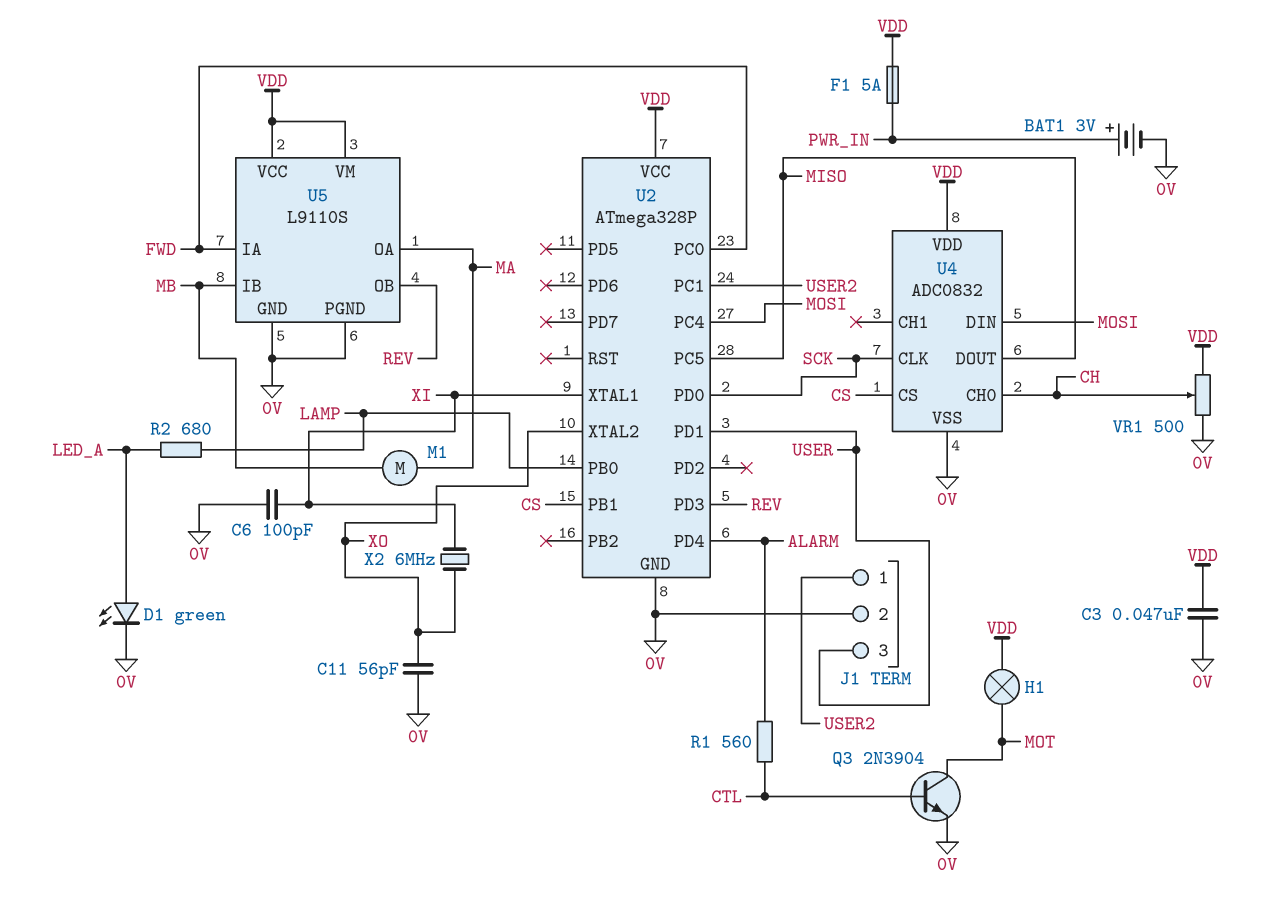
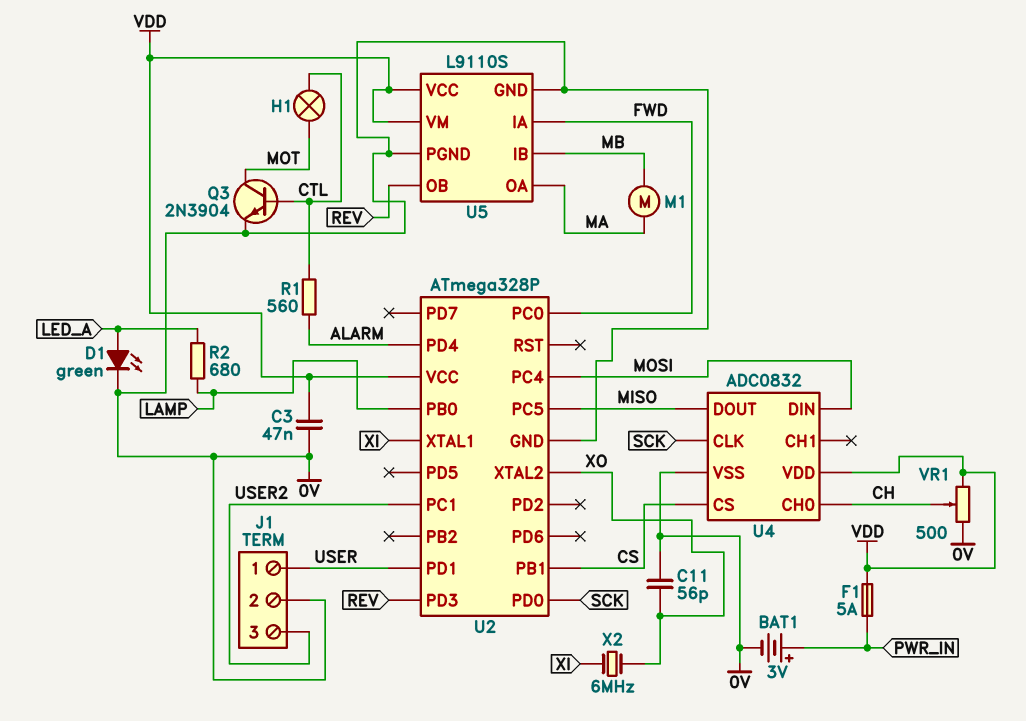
C6: 100pF (0V, XI) -> none
H1: lamp (MOT, VDD) -> lamp (CTL, MOT)
J1 pin 1: USER2 -> USER
J1 pin 3: USER -> USER2

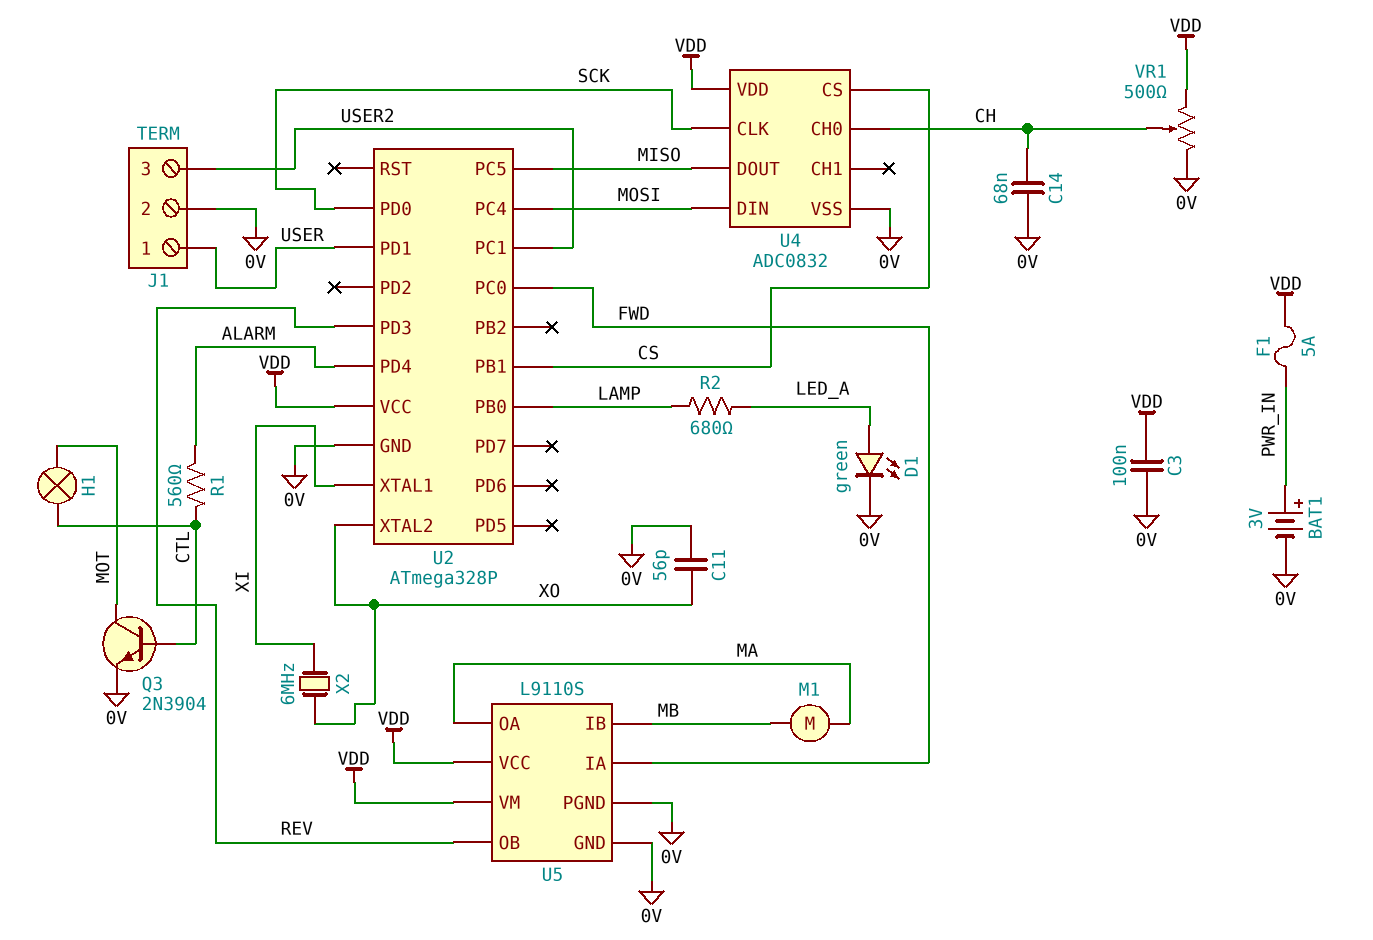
C3: 47nF (0V, VDD) -> 100nF (0V, VDD)
C14: none -> 68nF (0V, CH)

